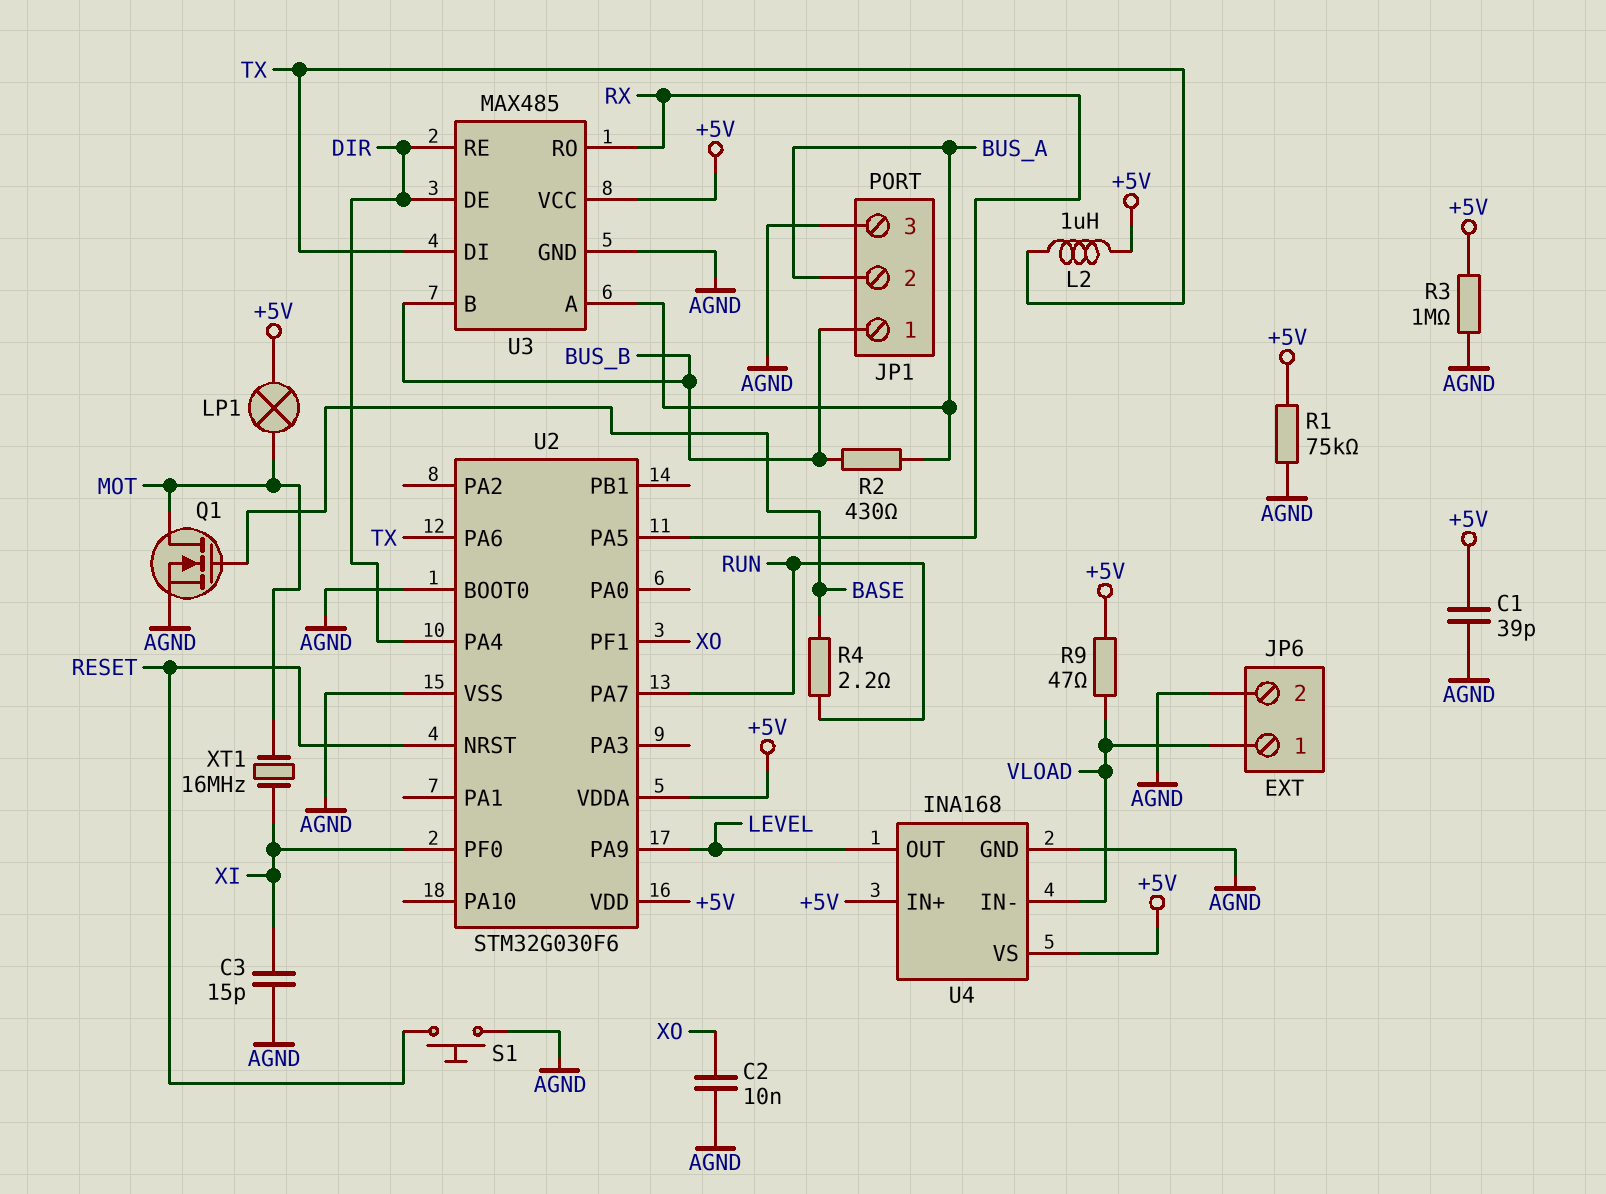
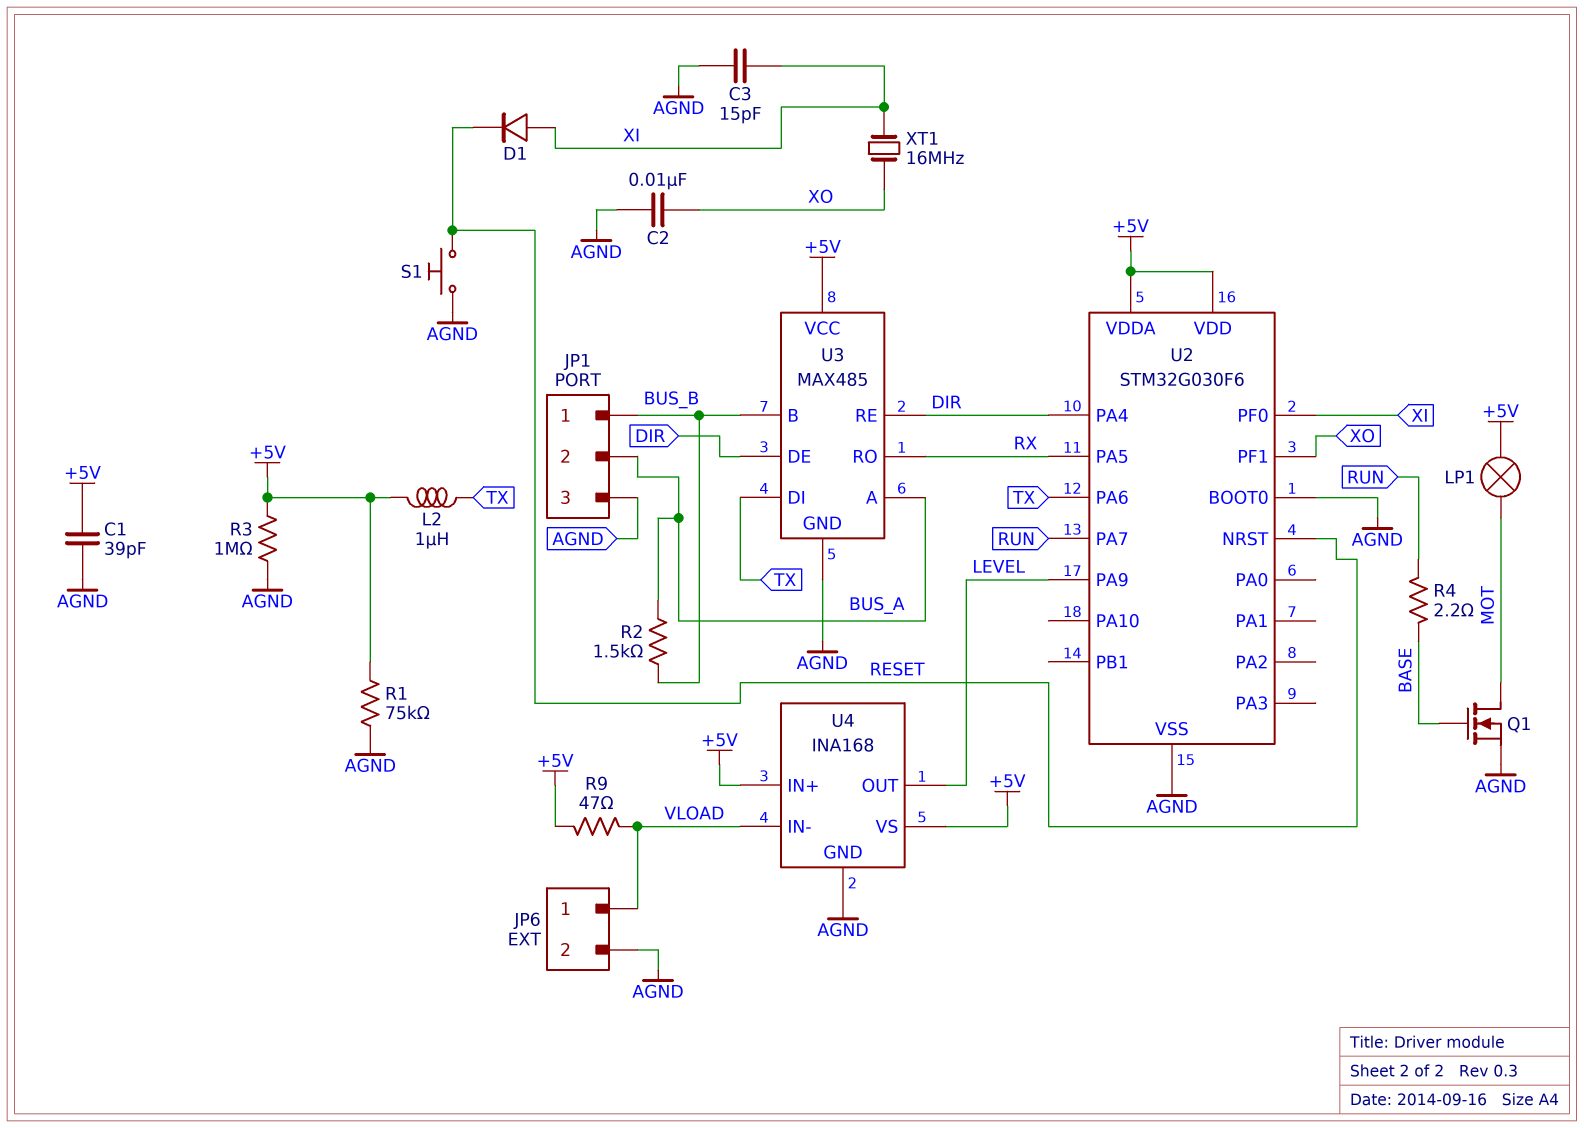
D1: none -> diode (A XI, K RESET)
R2: 430 (BUS_A, BUS_B) -> 1.5k (BUS_A, BUS_B)
XT1: 16MHz (MOT, XI) -> 16MHz (XI, XO)

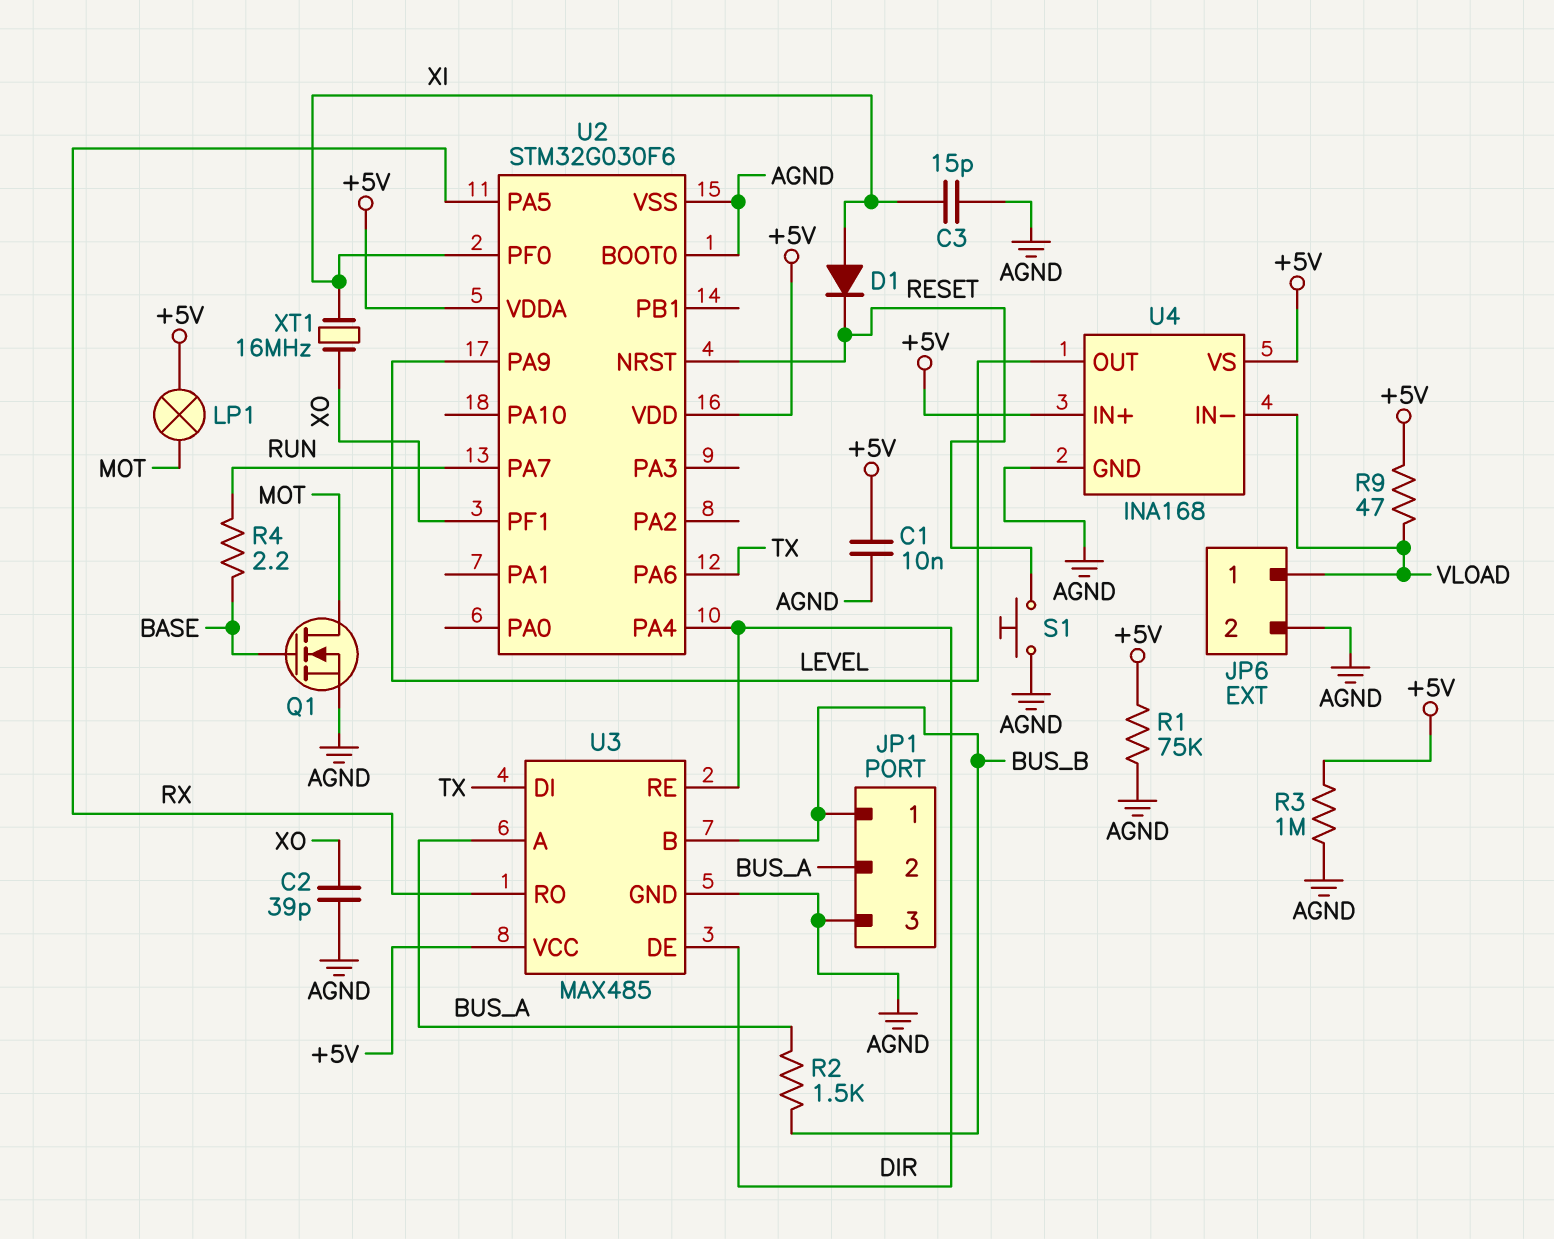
C1: 39pF (+5V, AGND) -> 10nF (+5V, AGND)
C2: 10nF (AGND, XO) -> 39pF (AGND, XO)
L2: 1uH (+5V, TX) -> none

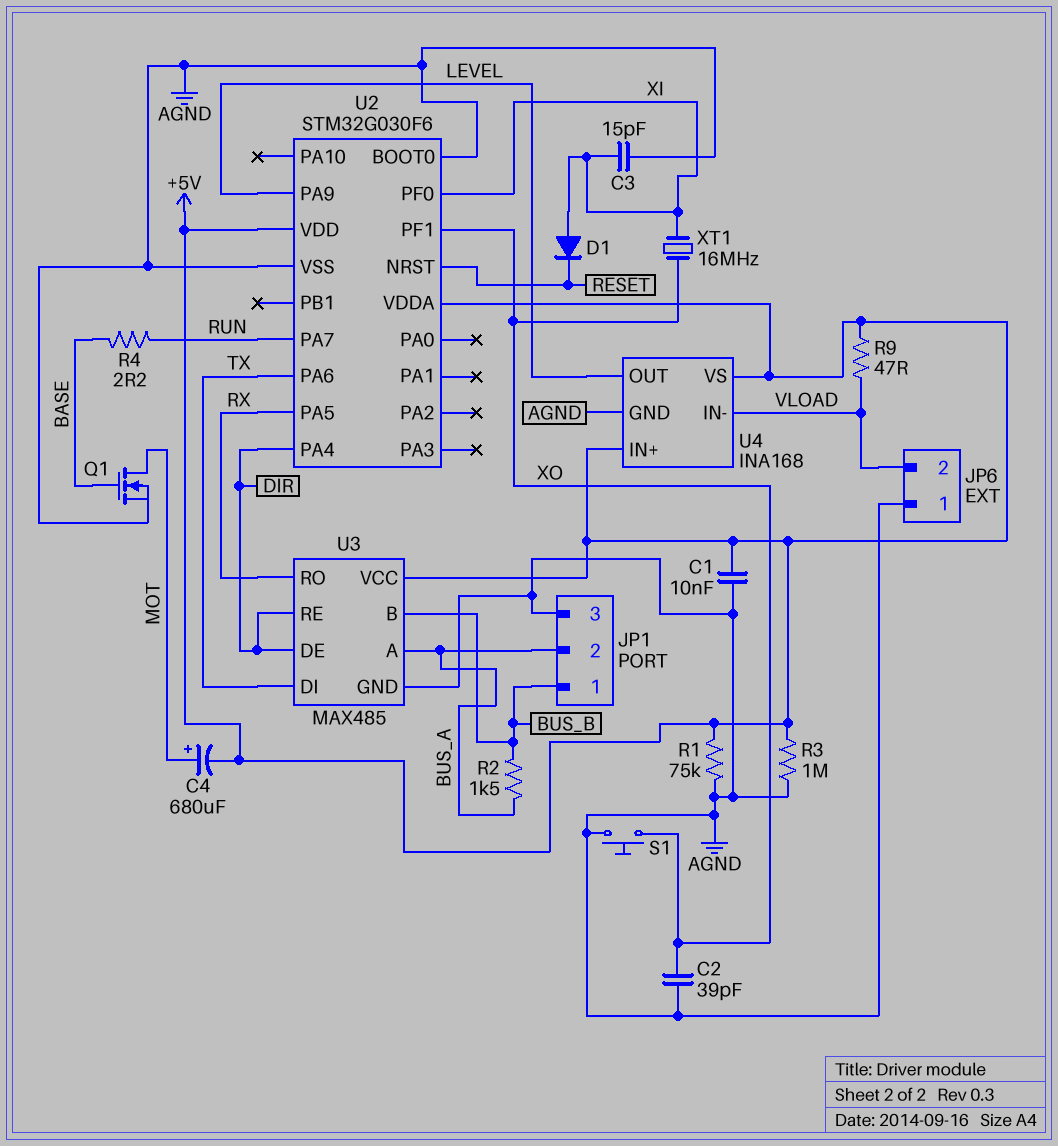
C4: none -> 680uF (plus MOT, minus +5V)
JP6 pin 1: VLOAD -> AGND
JP6 pin 2: AGND -> VLOAD
LP1: lamp (+5V, MOT) -> none
S1: button (AGND, RESET) -> button (AGND, XO)

